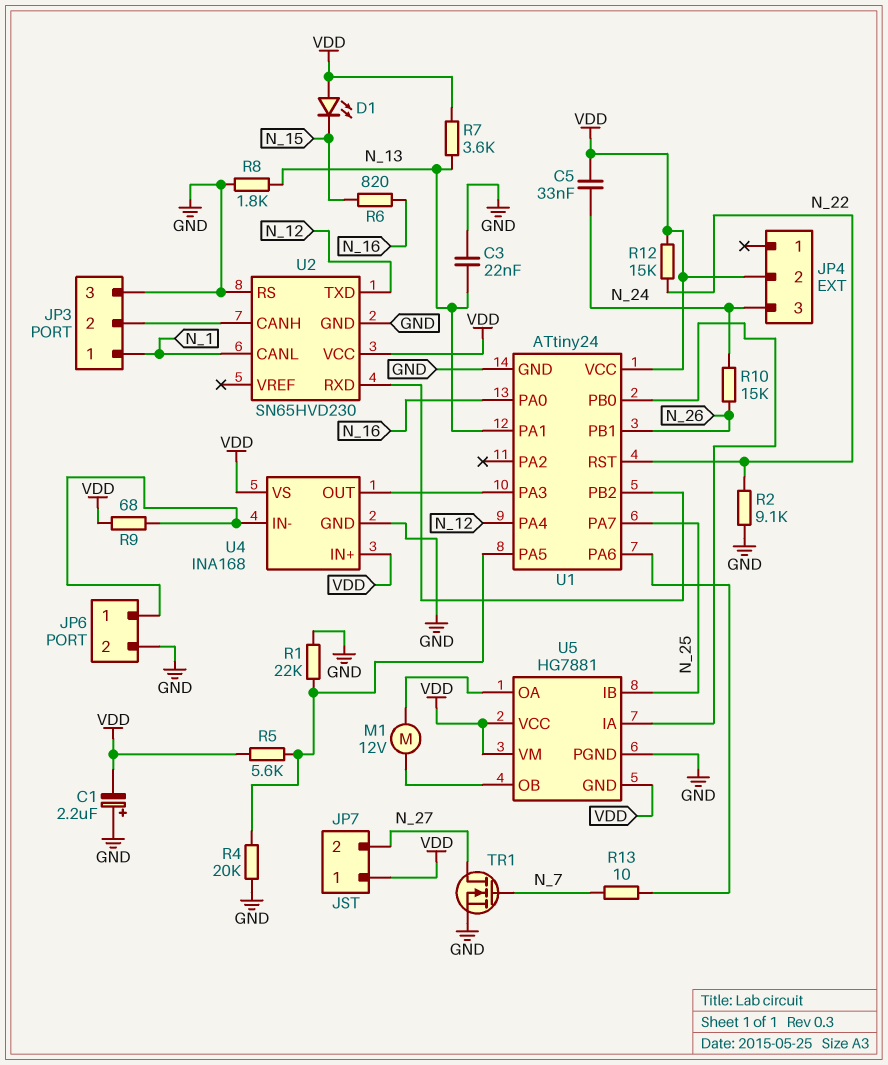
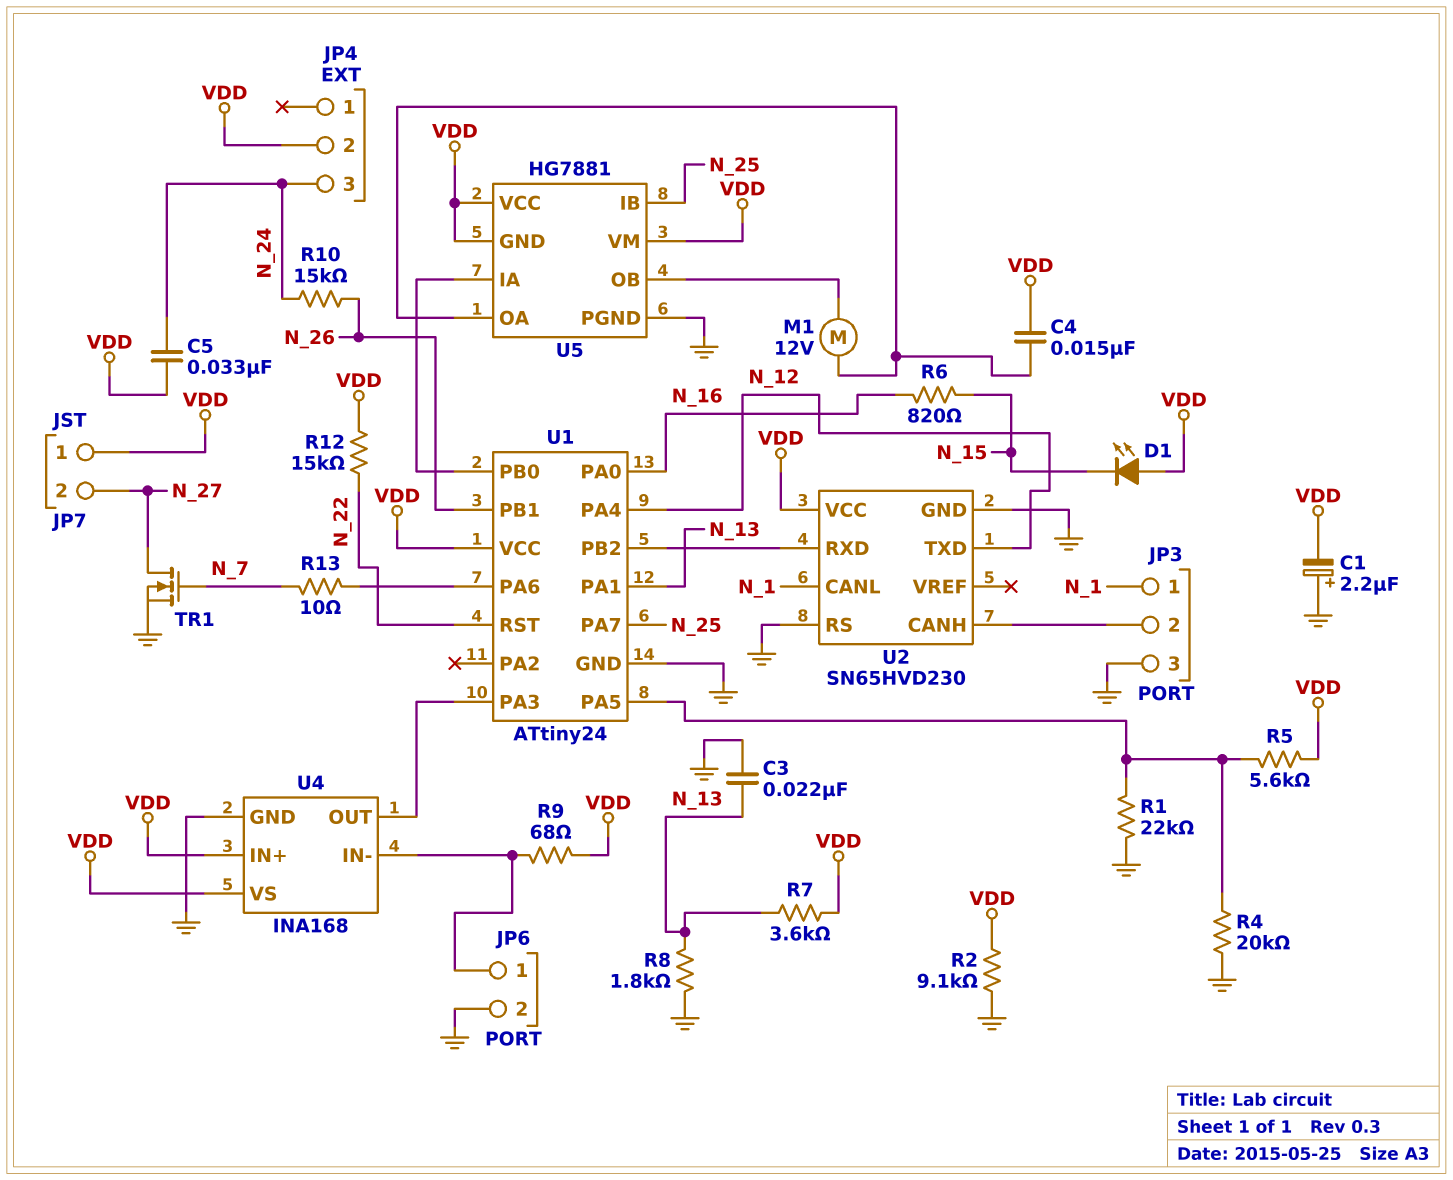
C4: none -> 15nF (U5/OA, VDD)
R2: 9.1k (GND, N_22) -> 9.1k (GND, VDD)

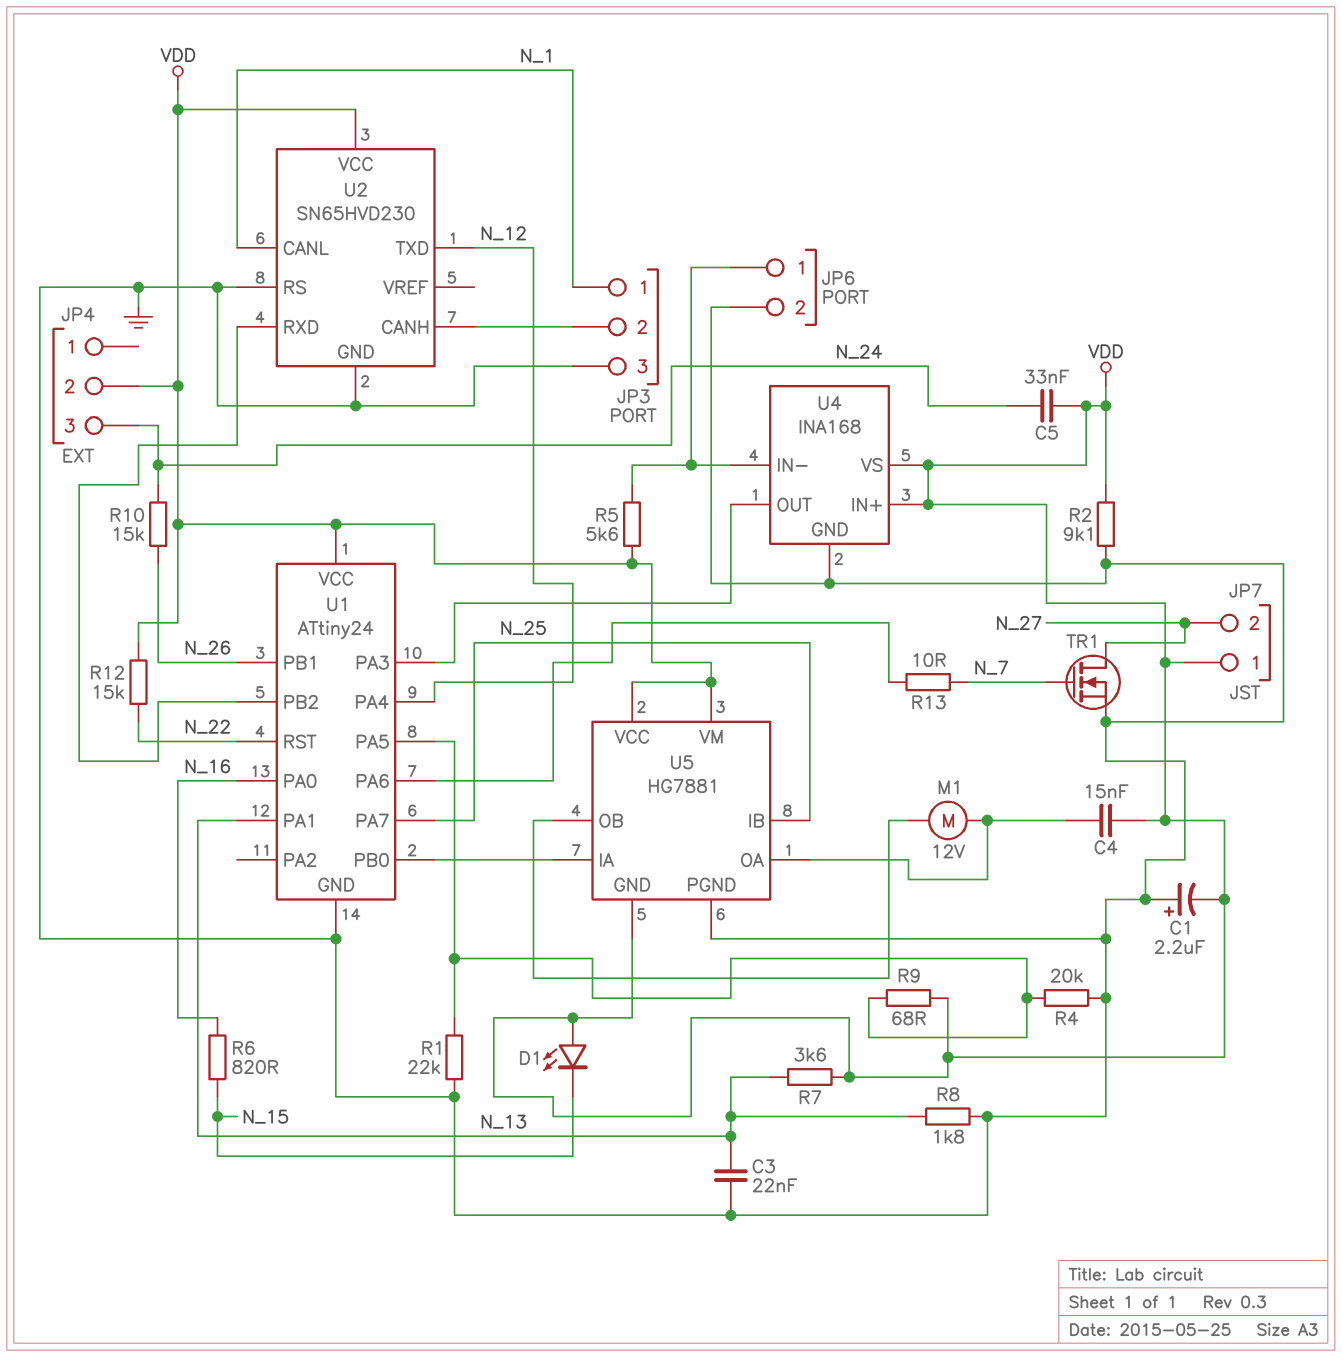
R5: 5.6k (U1/PA5, VDD) -> 5.6k (JP6/1, VDD)
R9: 68 (JP6/1, VDD) -> 68 (U1/PA5, VDD)

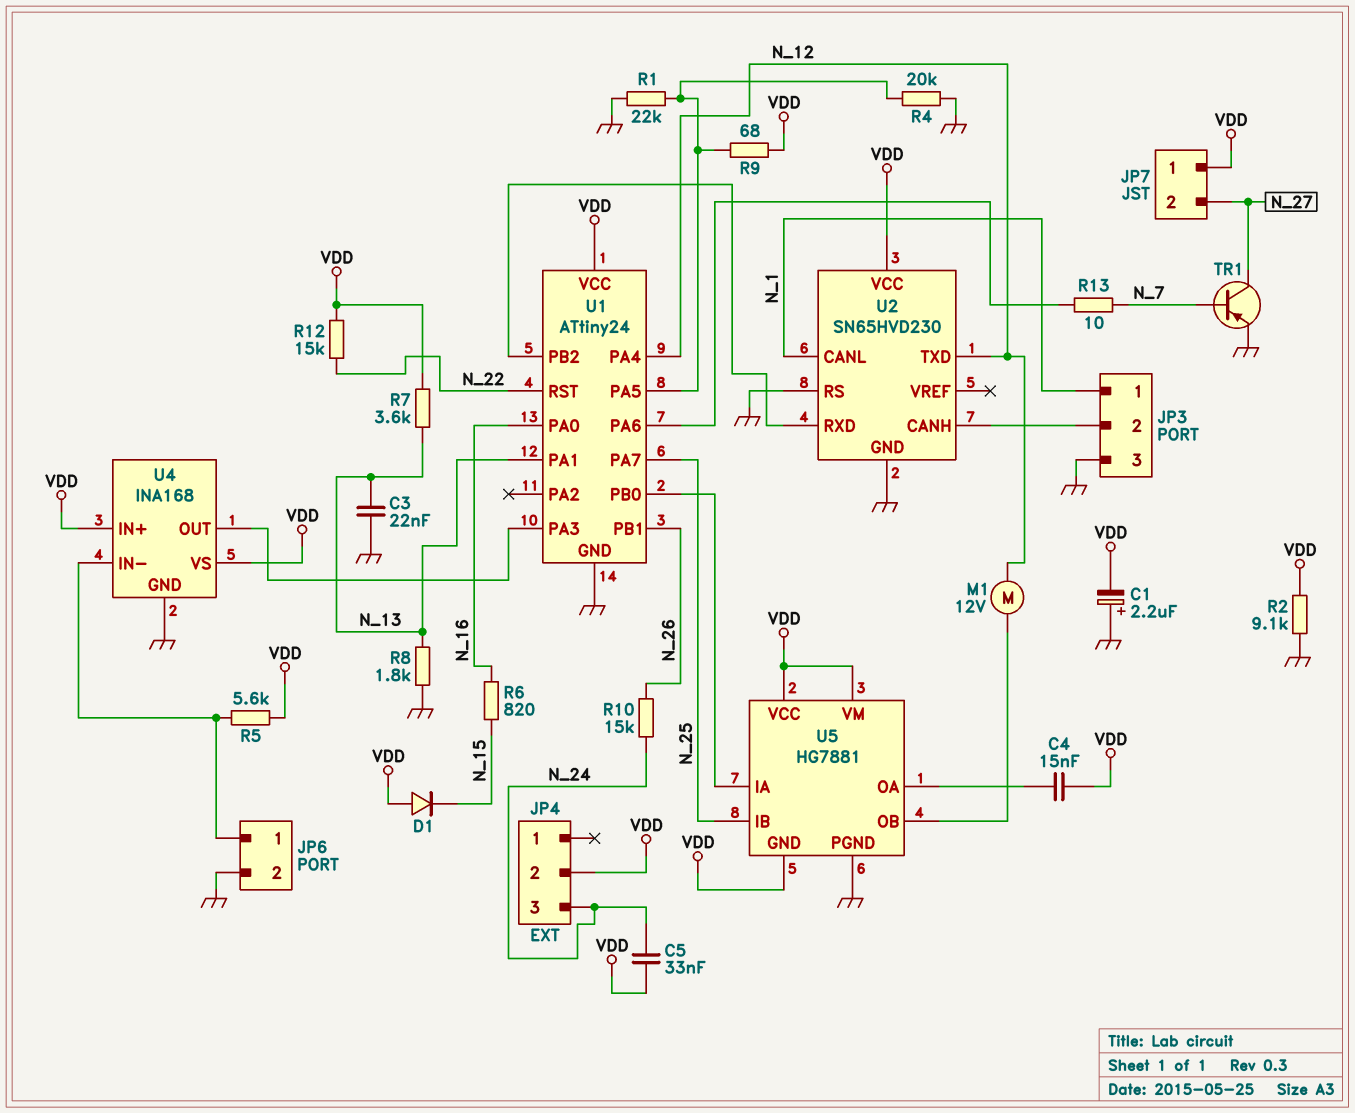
D1: LED (A VDD, K N_15) -> diode (A VDD, K N_15)
M1: motor 12V (U5/OA, U5/OB) -> motor 12V (N_12, U5/OB)
TR1: NMOS (G N_7, D N_27, S GND) -> PNP (B N_7, C N_27, E GND)

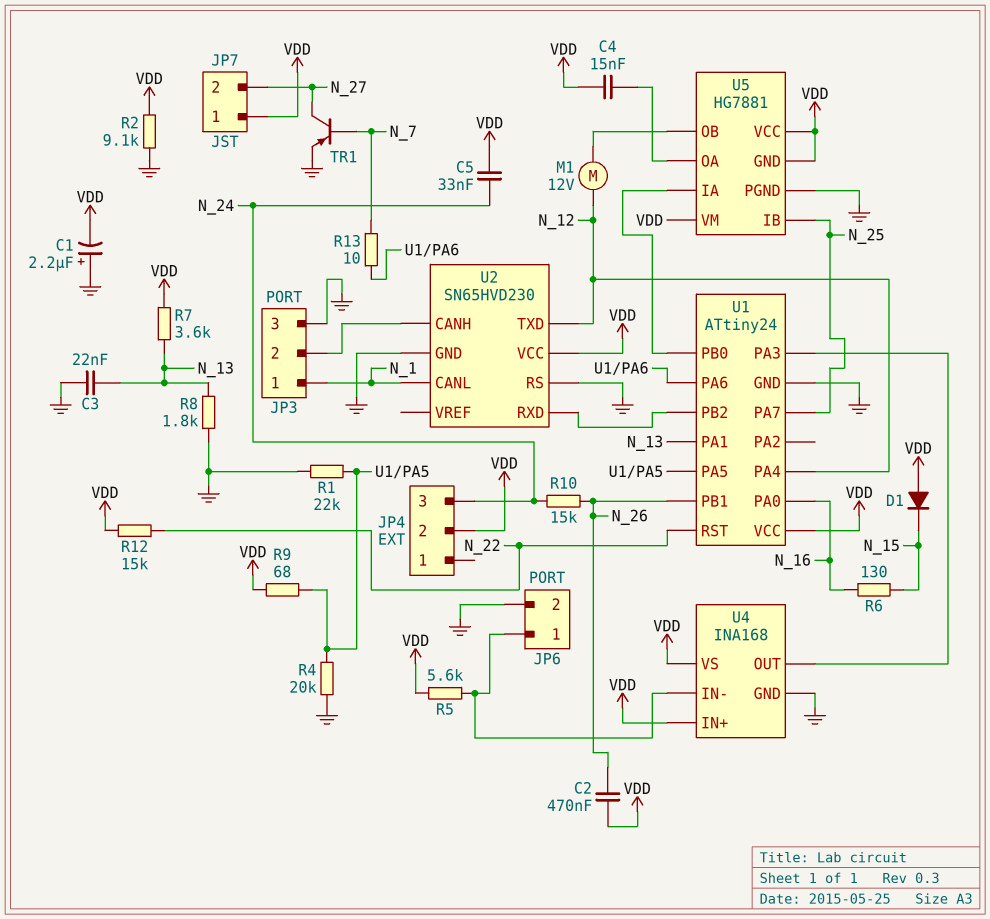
C2: none -> 470nF (N_26, VDD)
R6: 820 (N_15, N_16) -> 130 (N_15, N_16)

